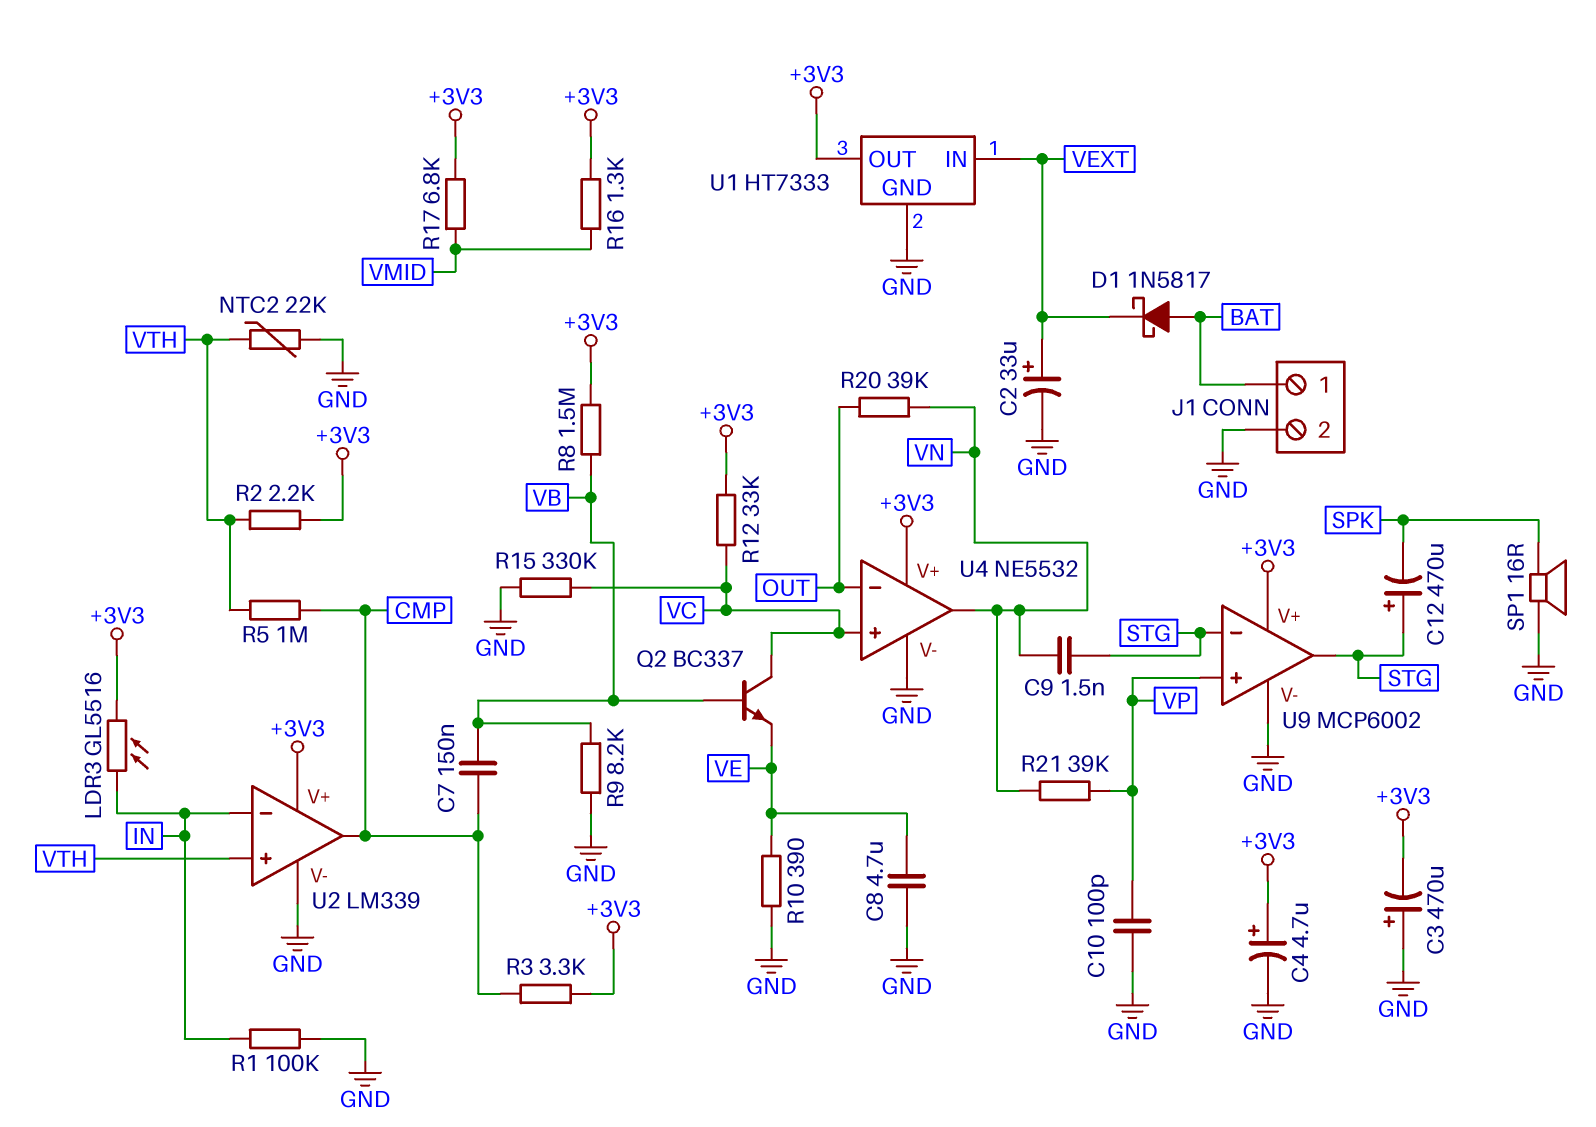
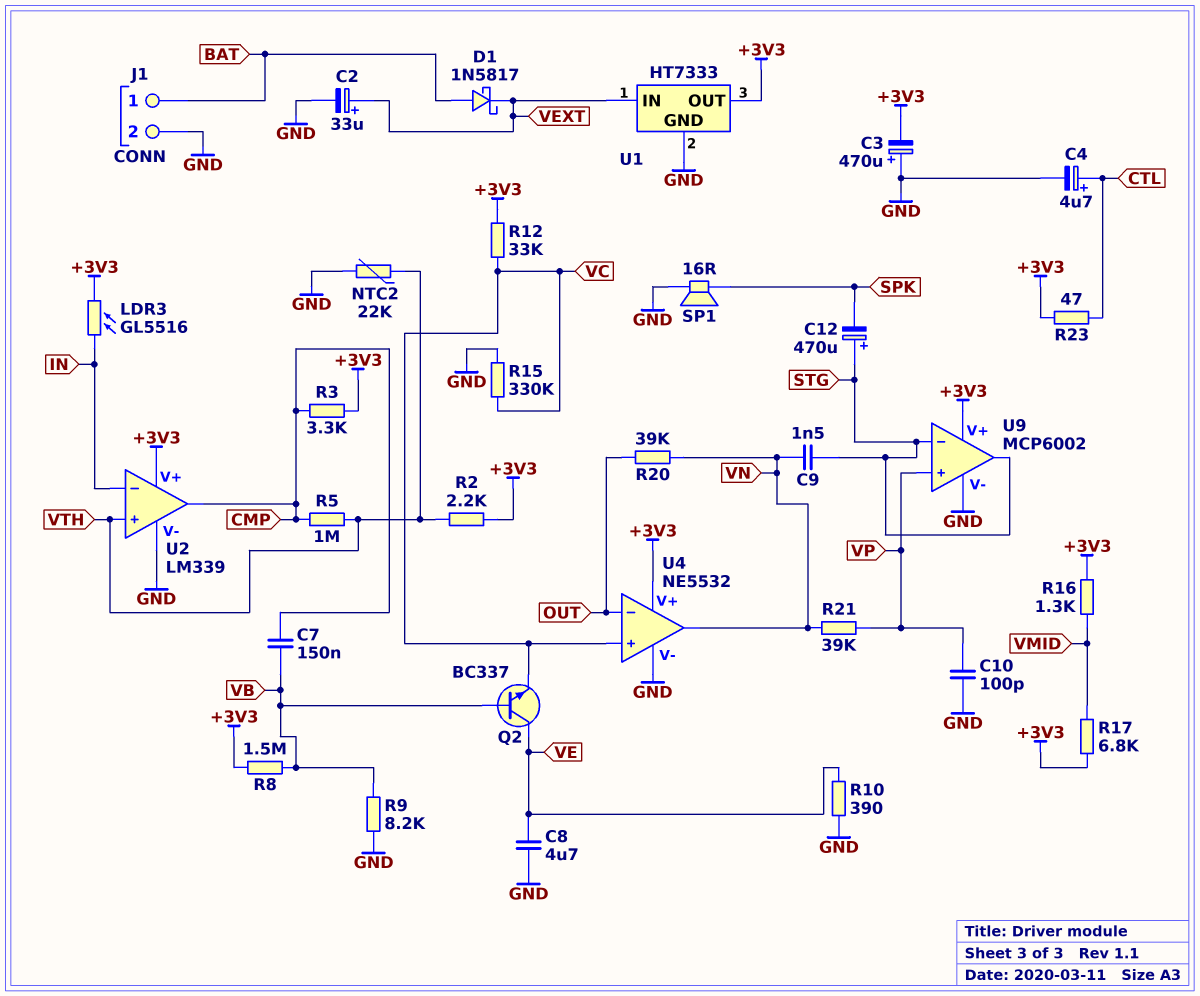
C4: 4.7uF (plus +3V3, minus GND) -> 4.7uF (plus CTL, minus GND)
Q2: NPN BC337 (B VB, C VC, E VE) -> NPN BC337 (B VB, C VE, E VC)
R1: 100k (GND, IN) -> none
R23: none -> 47 (+3V3, CTL)

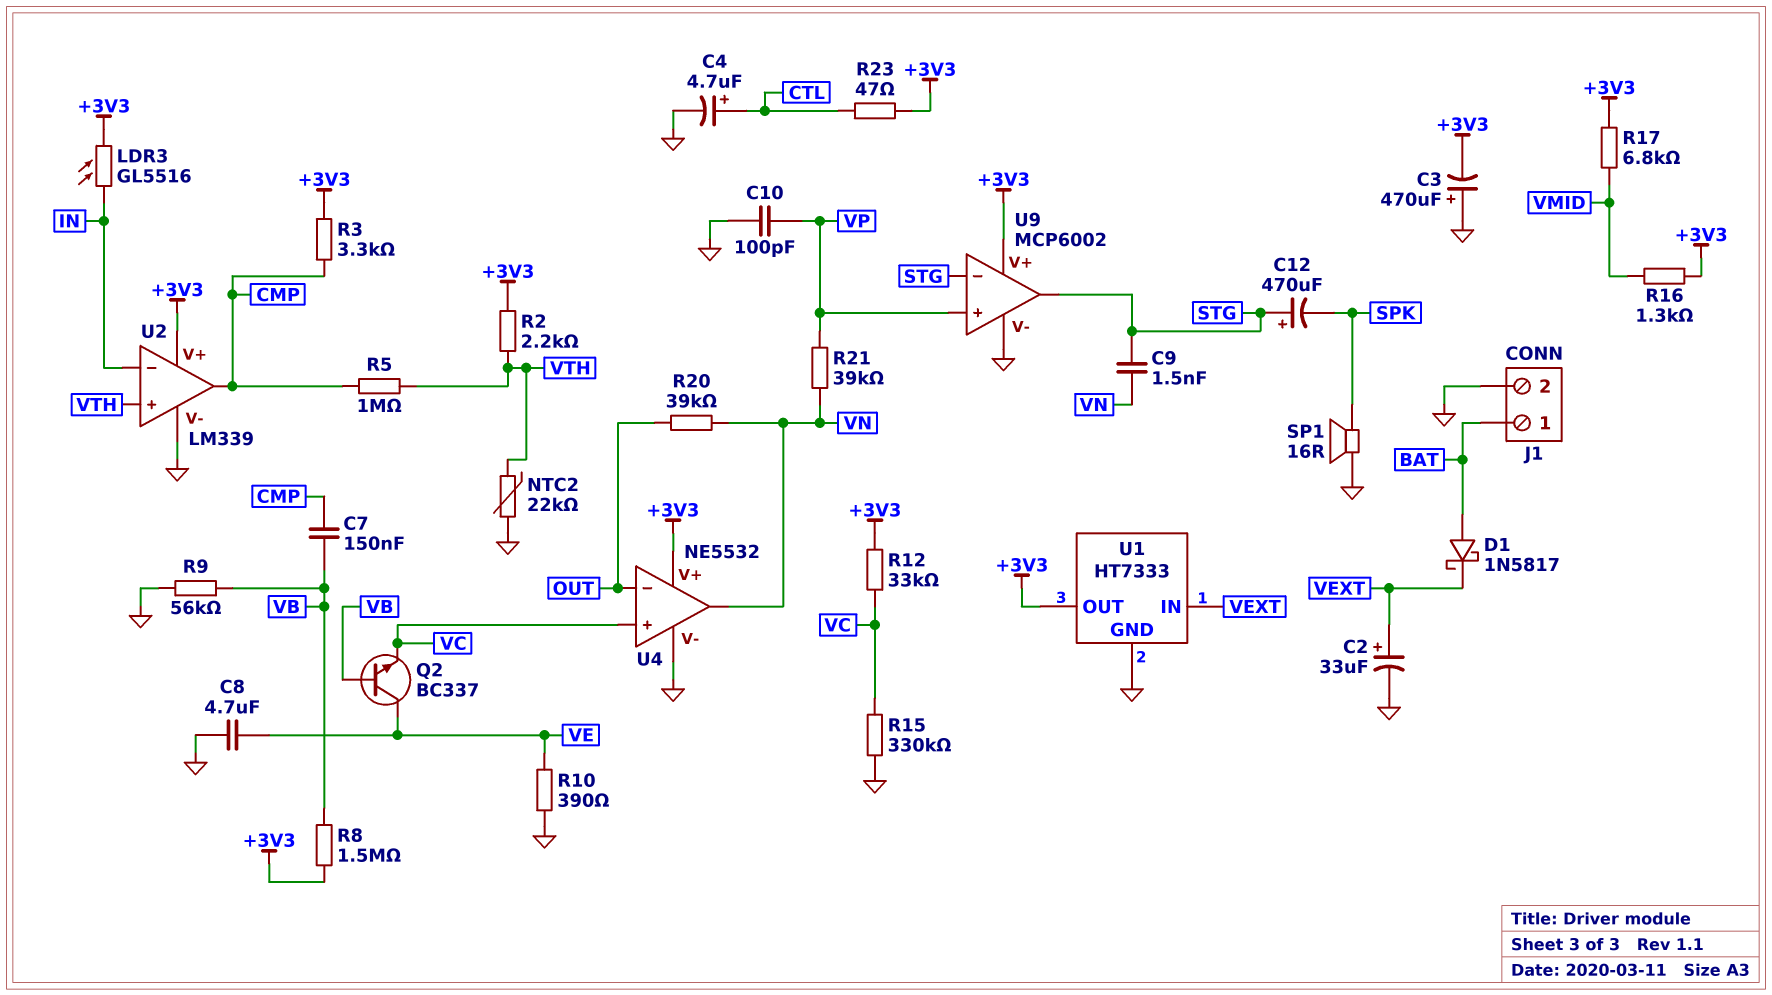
R9: 8.2k (GND, VB) -> 56k (GND, VB)

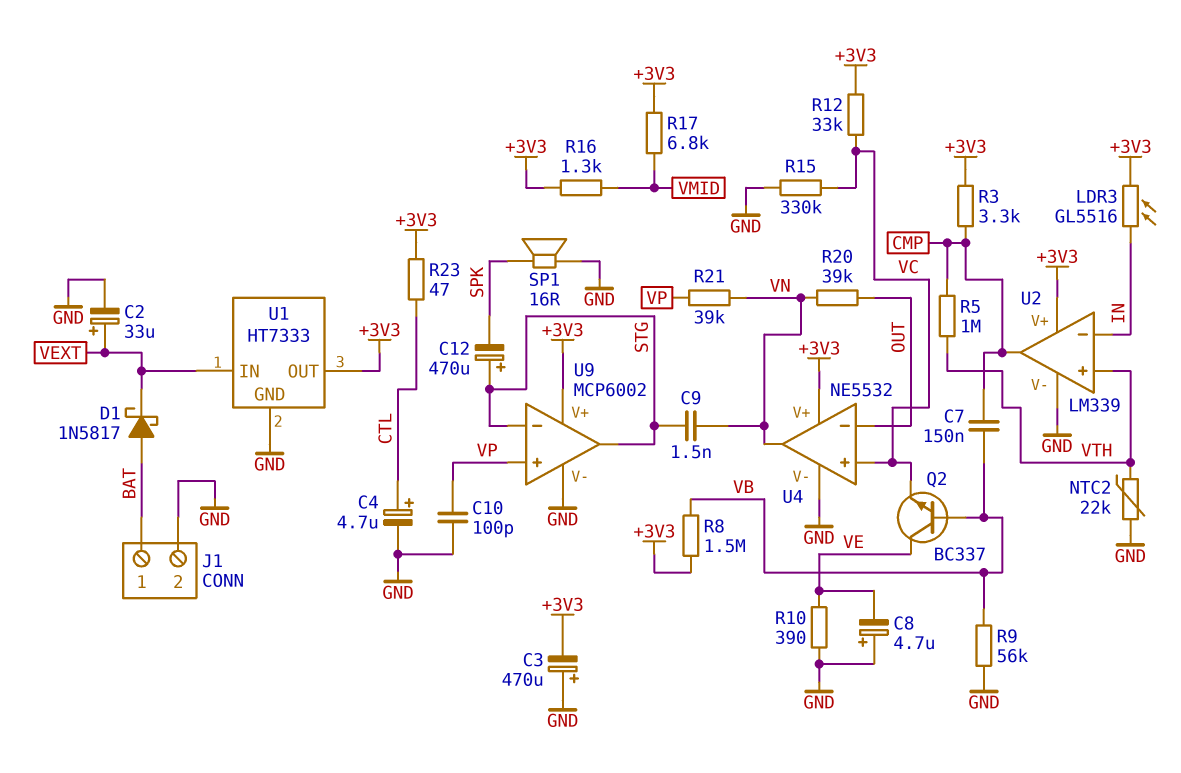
C8: 4.7uF (GND, VE) -> 4.7uF (plus GND, minus VE)
R2: 2.2k (+3V3, VTH) -> none

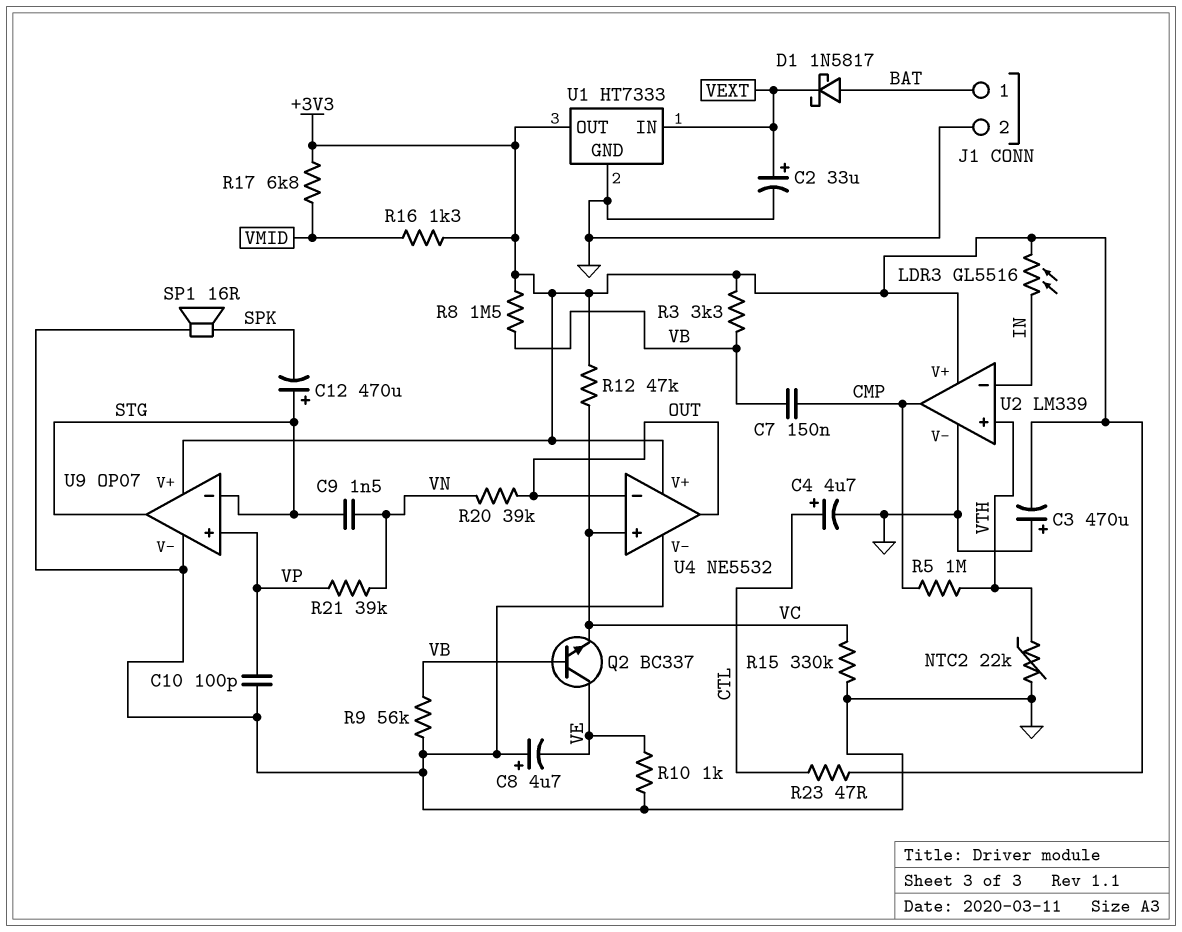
R3: 3.3k (+3V3, CMP) -> 3.3k (+3V3, VB)
R10: 390 (GND, VE) -> 1k (GND, VE)
R12: 33k (+3V3, VC) -> 47k (+3V3, VC)
U4 pin out: VN -> OUT
U9: MCP6002 -> OP07

